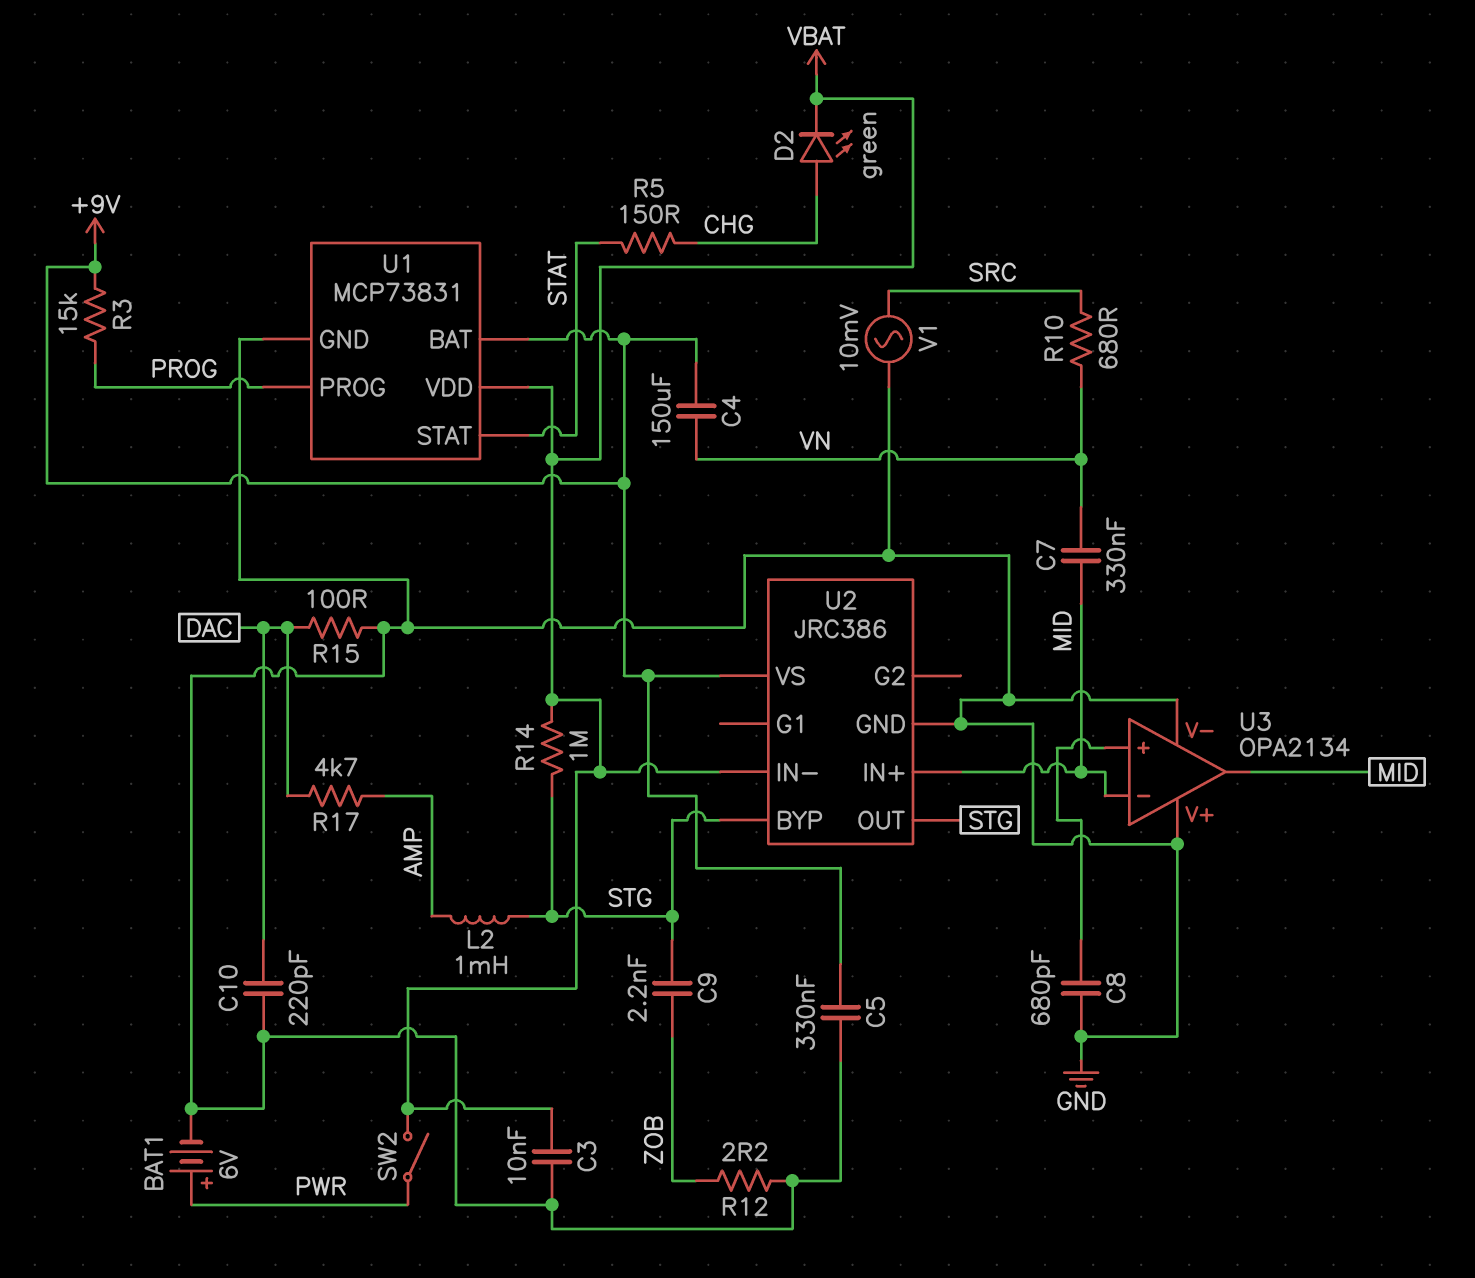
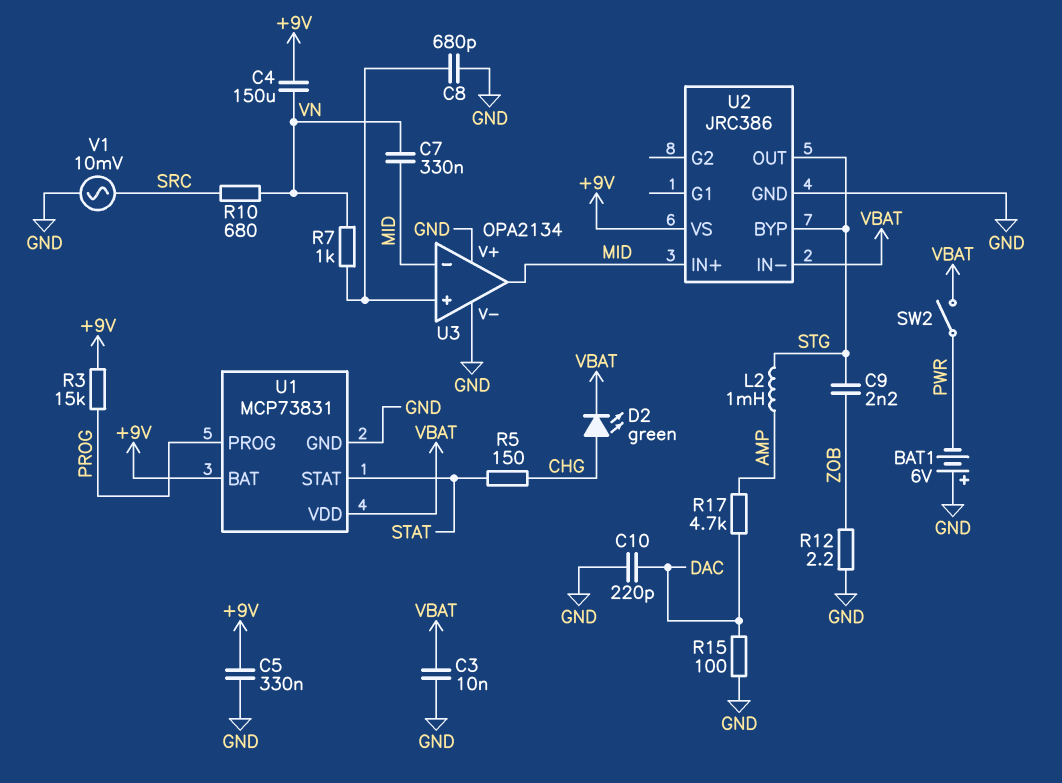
BAT1: 6V (plus PWR, minus GND) -> 6V (plus GND, minus PWR)
R7: none -> 1k (U3/in+, VN)
R14: 1M (STG, VBAT) -> none

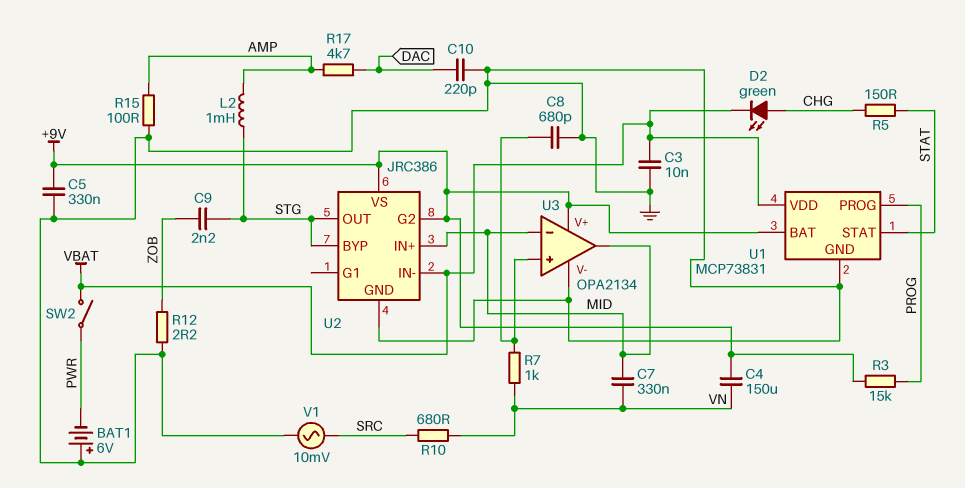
R15: 100 (DAC, GND) -> 100 (AMP, GND)
U2 pin G2: none -> +9V
U3 pin V+: GND -> +9V

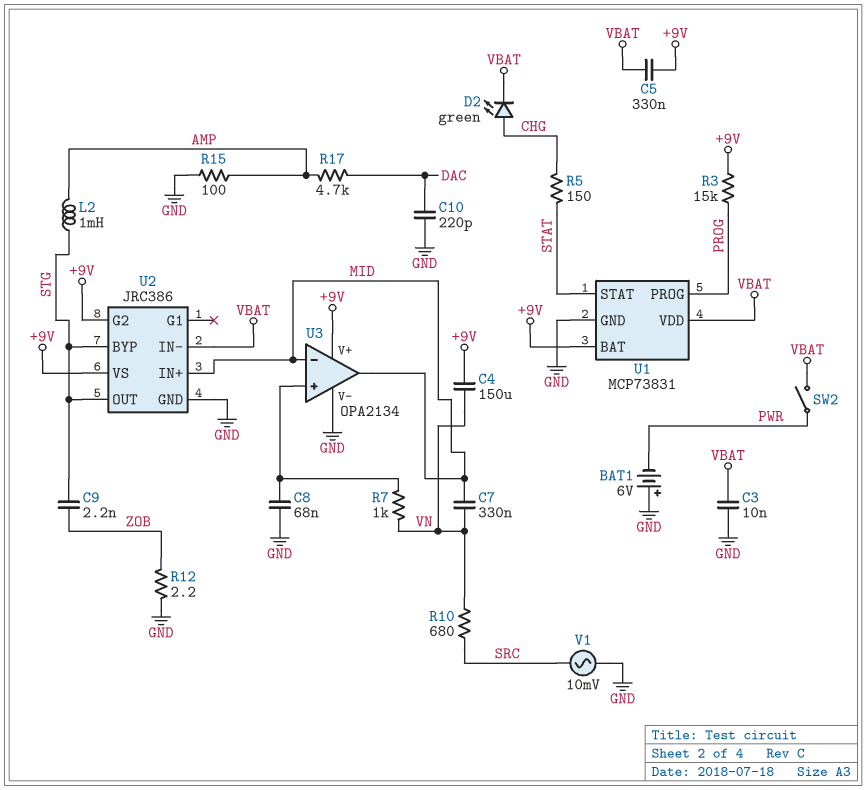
C5: 330nF (+9V, GND) -> 330nF (+9V, VBAT)
C8: 680pF (GND, U3/in+) -> 68nF (GND, U3/in+)

